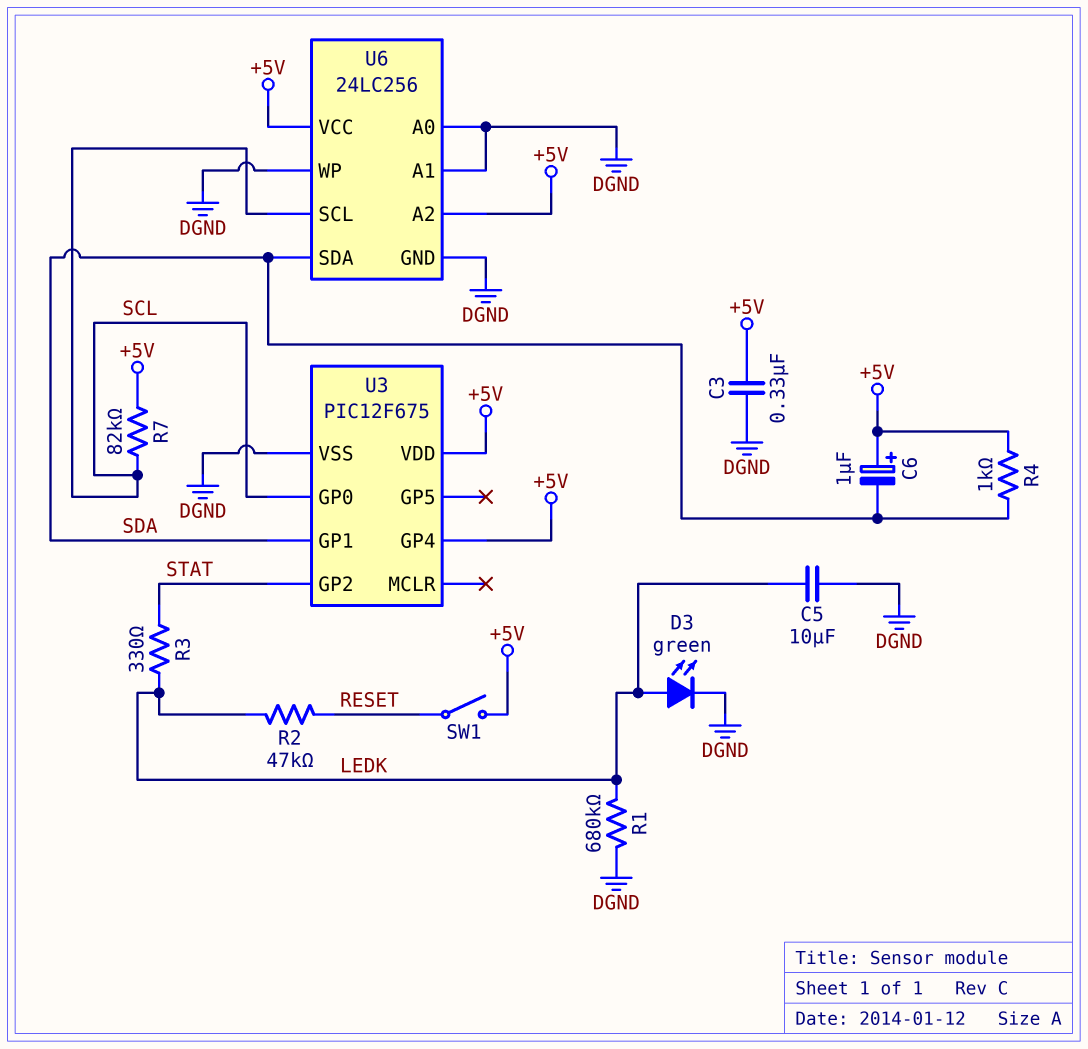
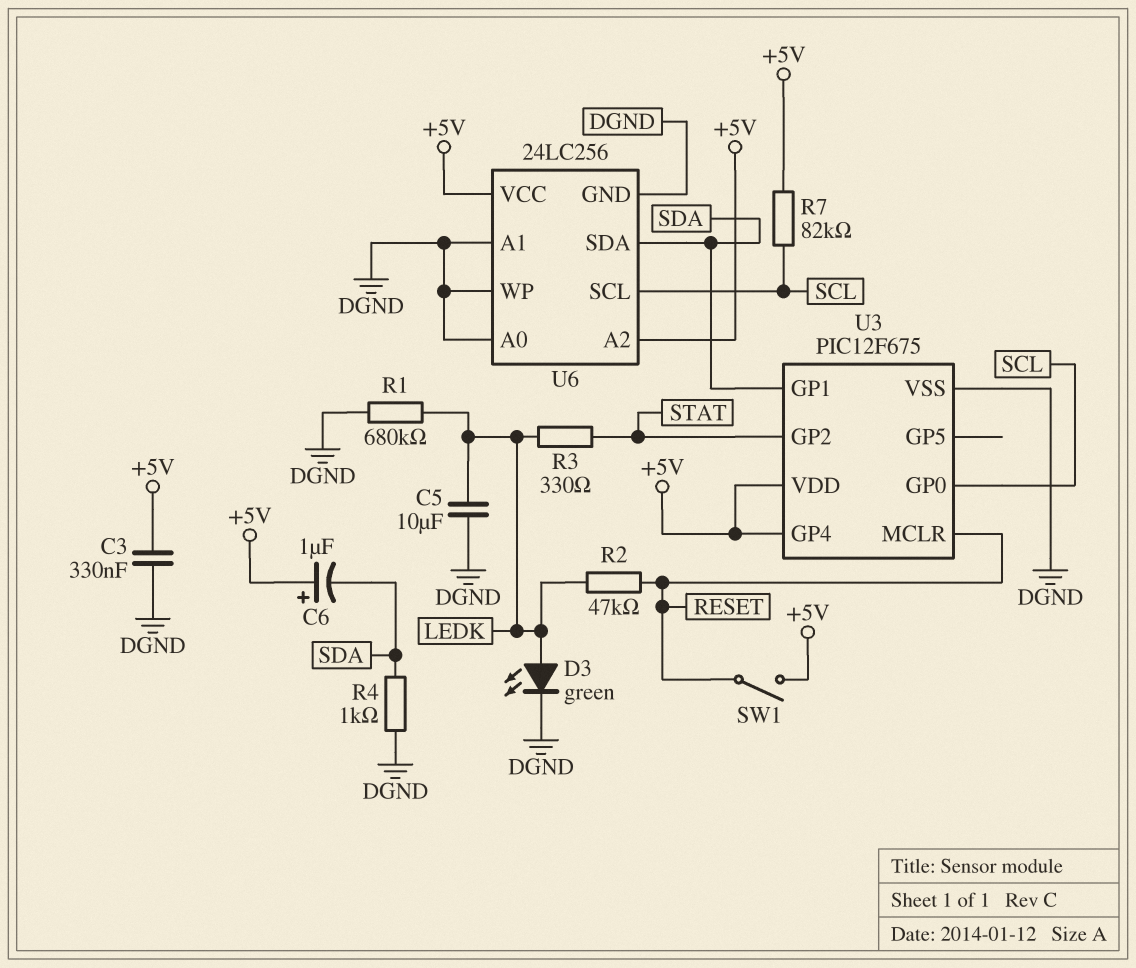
R4: 1k (+5V, SDA) -> 1k (DGND, SDA)
U3 pin MCLR: none -> RESET

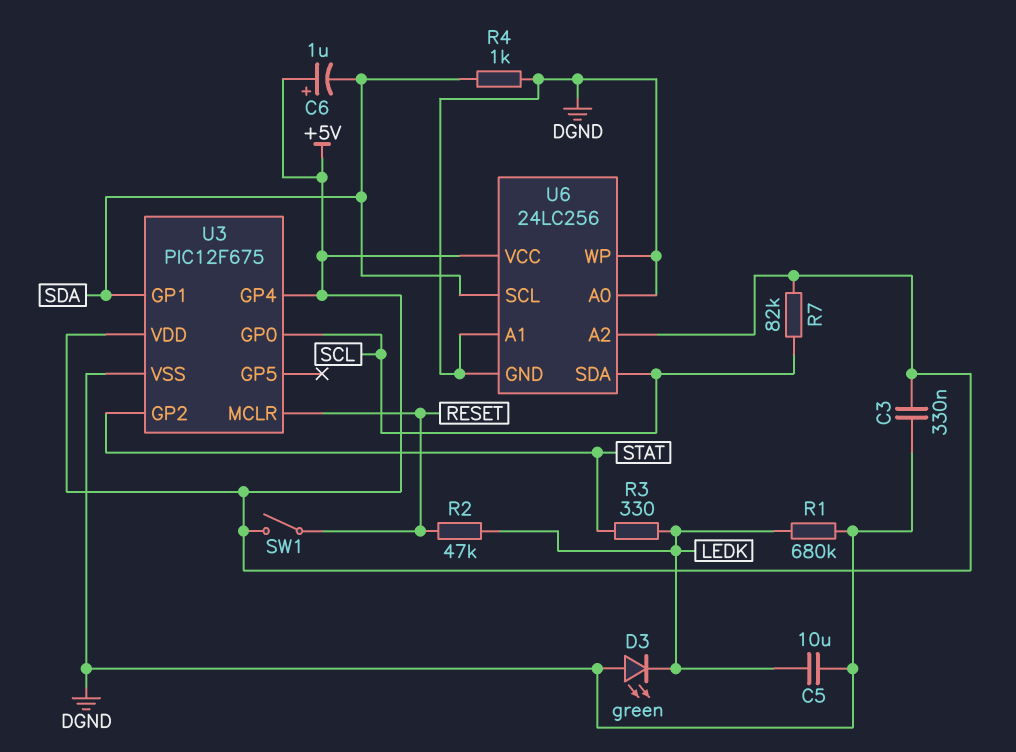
D3: LED green (A LEDK, K DGND) -> LED green (A DGND, K LEDK)
U6 pin SCL: SCL -> SDA
U6 pin SDA: SDA -> SCL

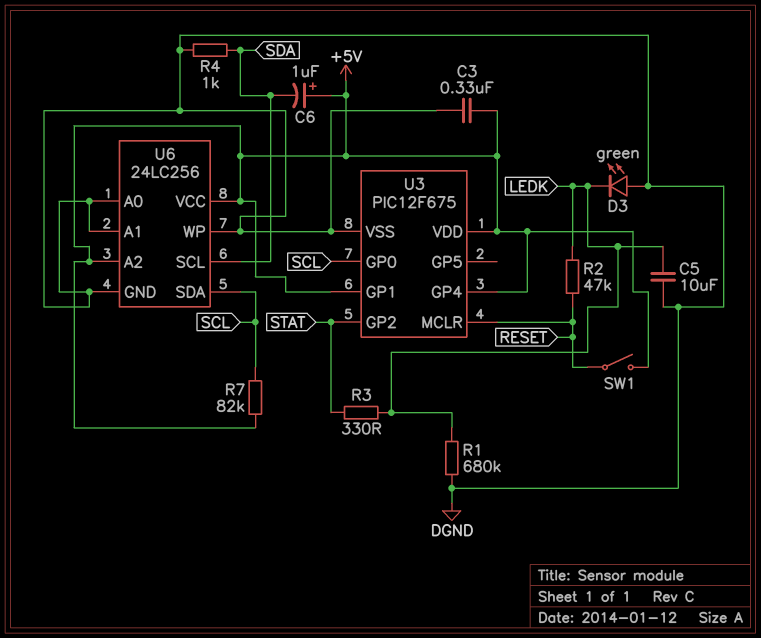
U3 pin GP1: SDA -> +5V

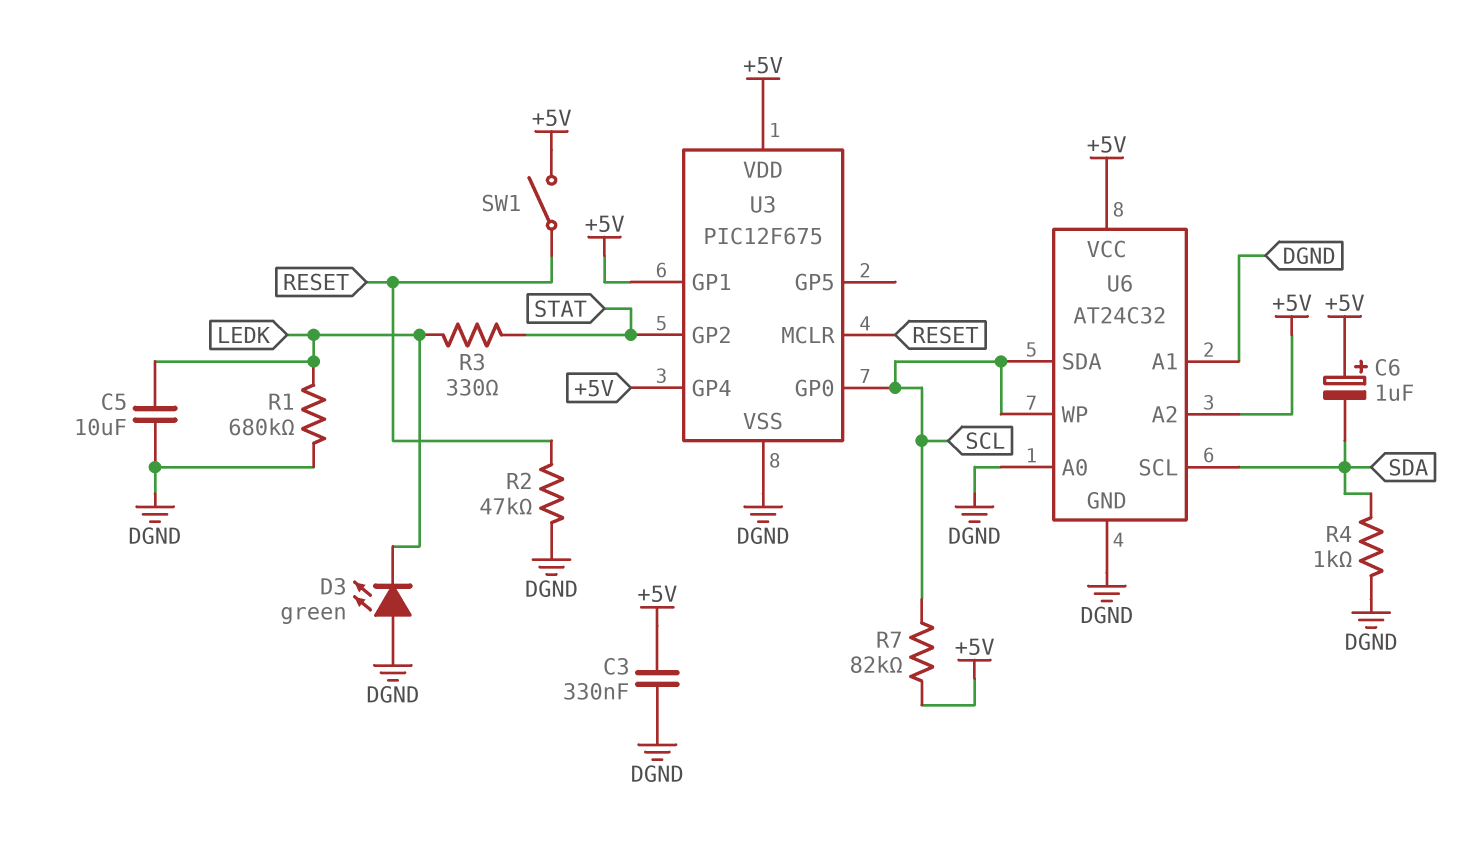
R2: 47k (LEDK, RESET) -> 47k (DGND, RESET)
U6: 24LC256 -> AT24C32
U6 pin WP: DGND -> SCL

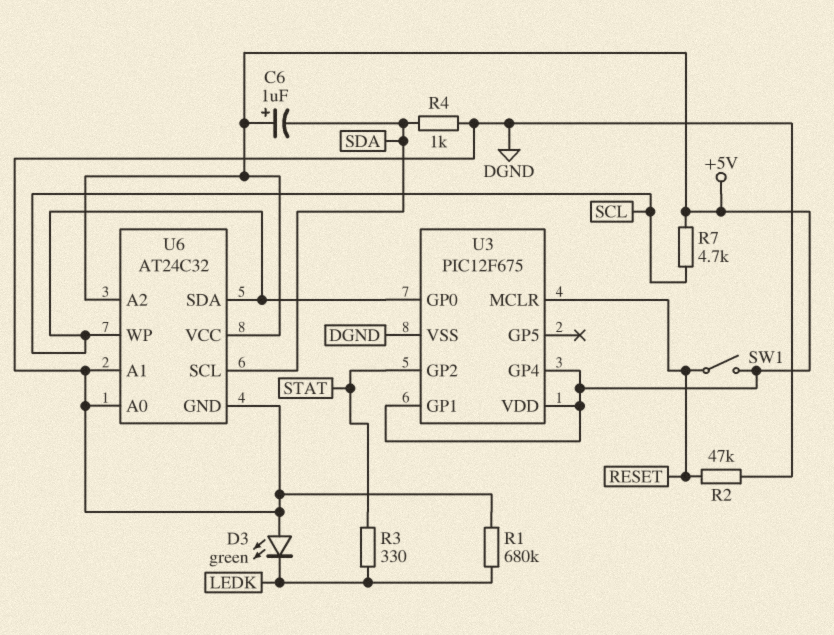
C3: 330nF (+5V, DGND) -> none
C5: 10uF (DGND, LEDK) -> none
R7: 82k (+5V, SCL) -> 4.7k (+5V, SCL)

